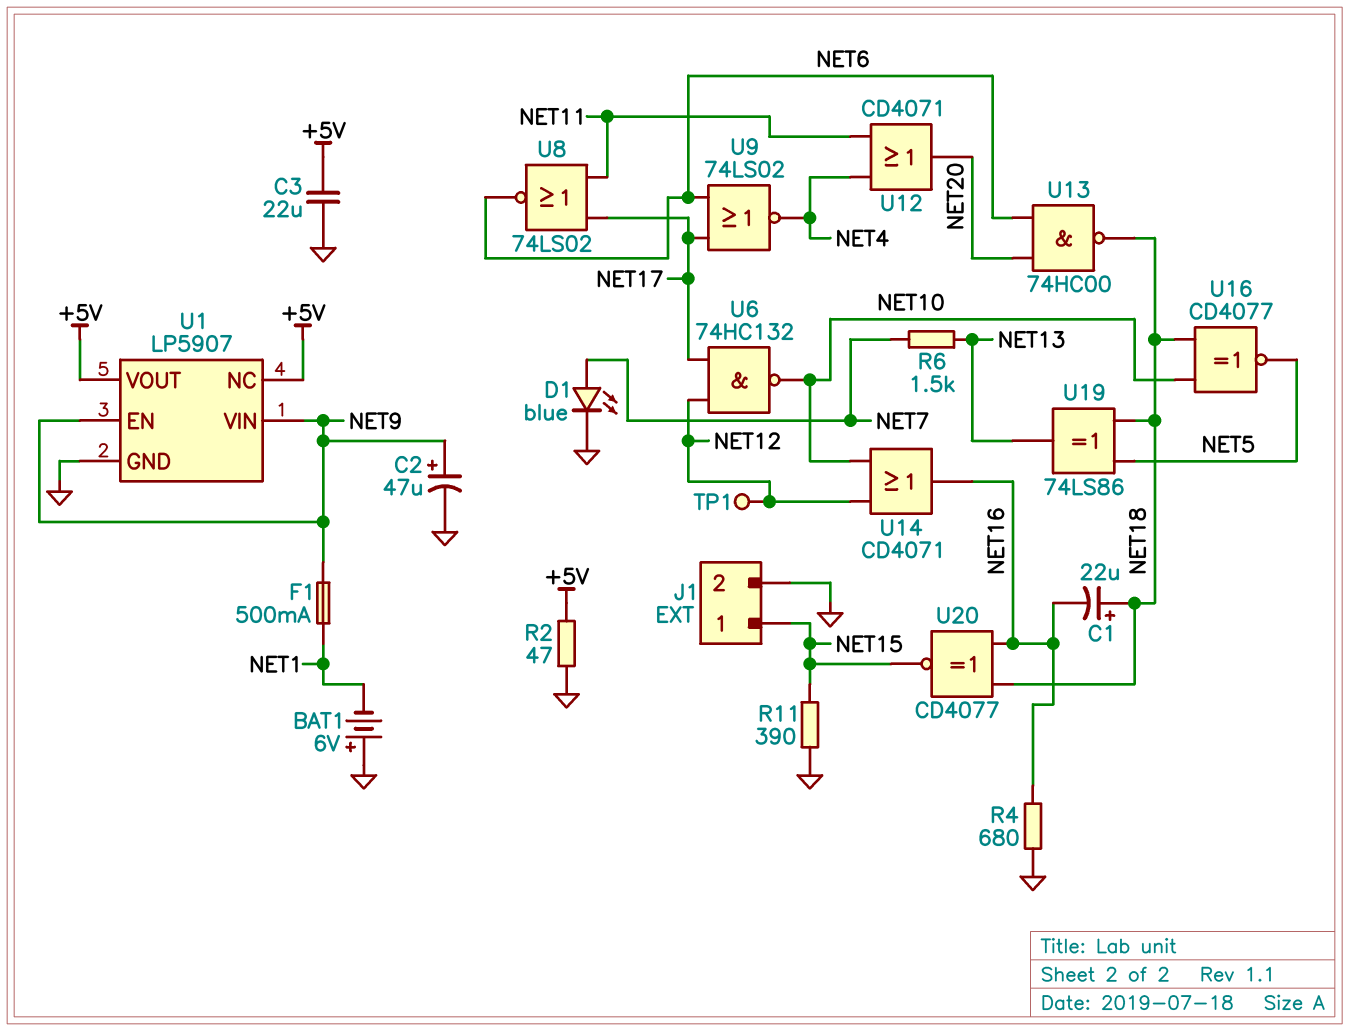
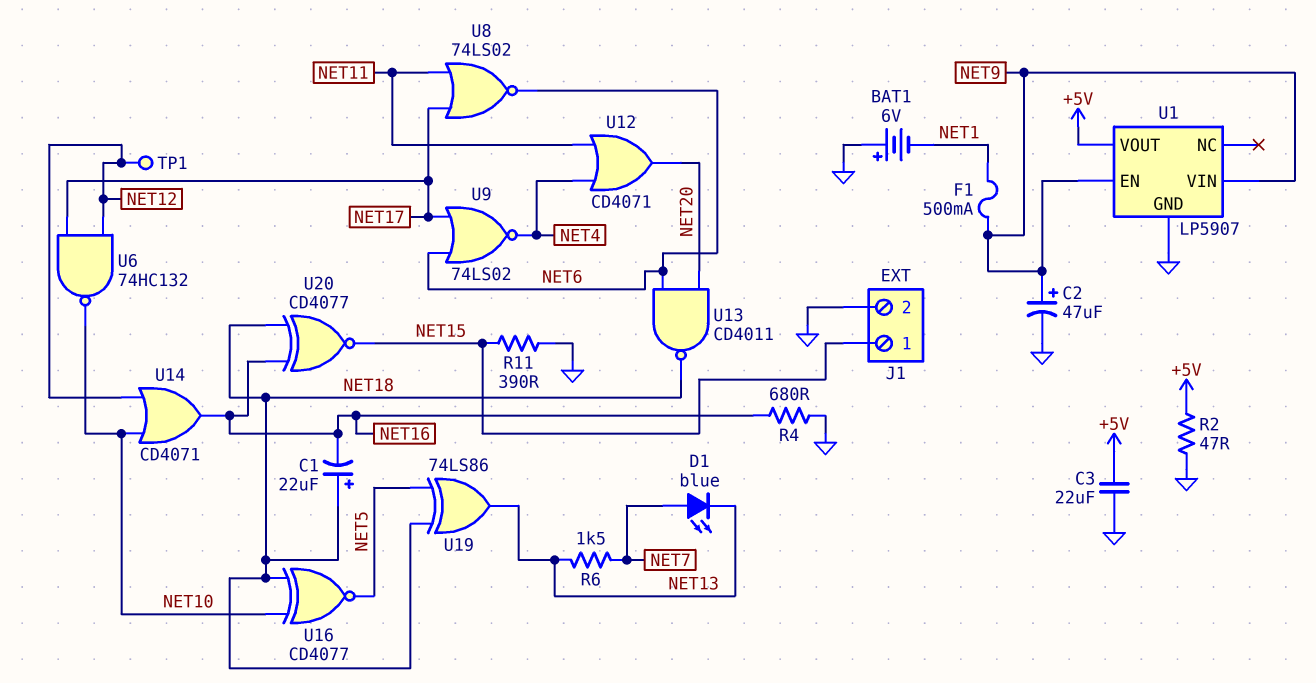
D1: LED blue (A NET7, K GND) -> LED blue (A NET7, K NET13)
U1 pin NC: +5V -> none
U13: NAND 74HC00 (in NET6, in NET20, out NET18) -> NAND CD4011 (in NET6, in NET20, out NET18)

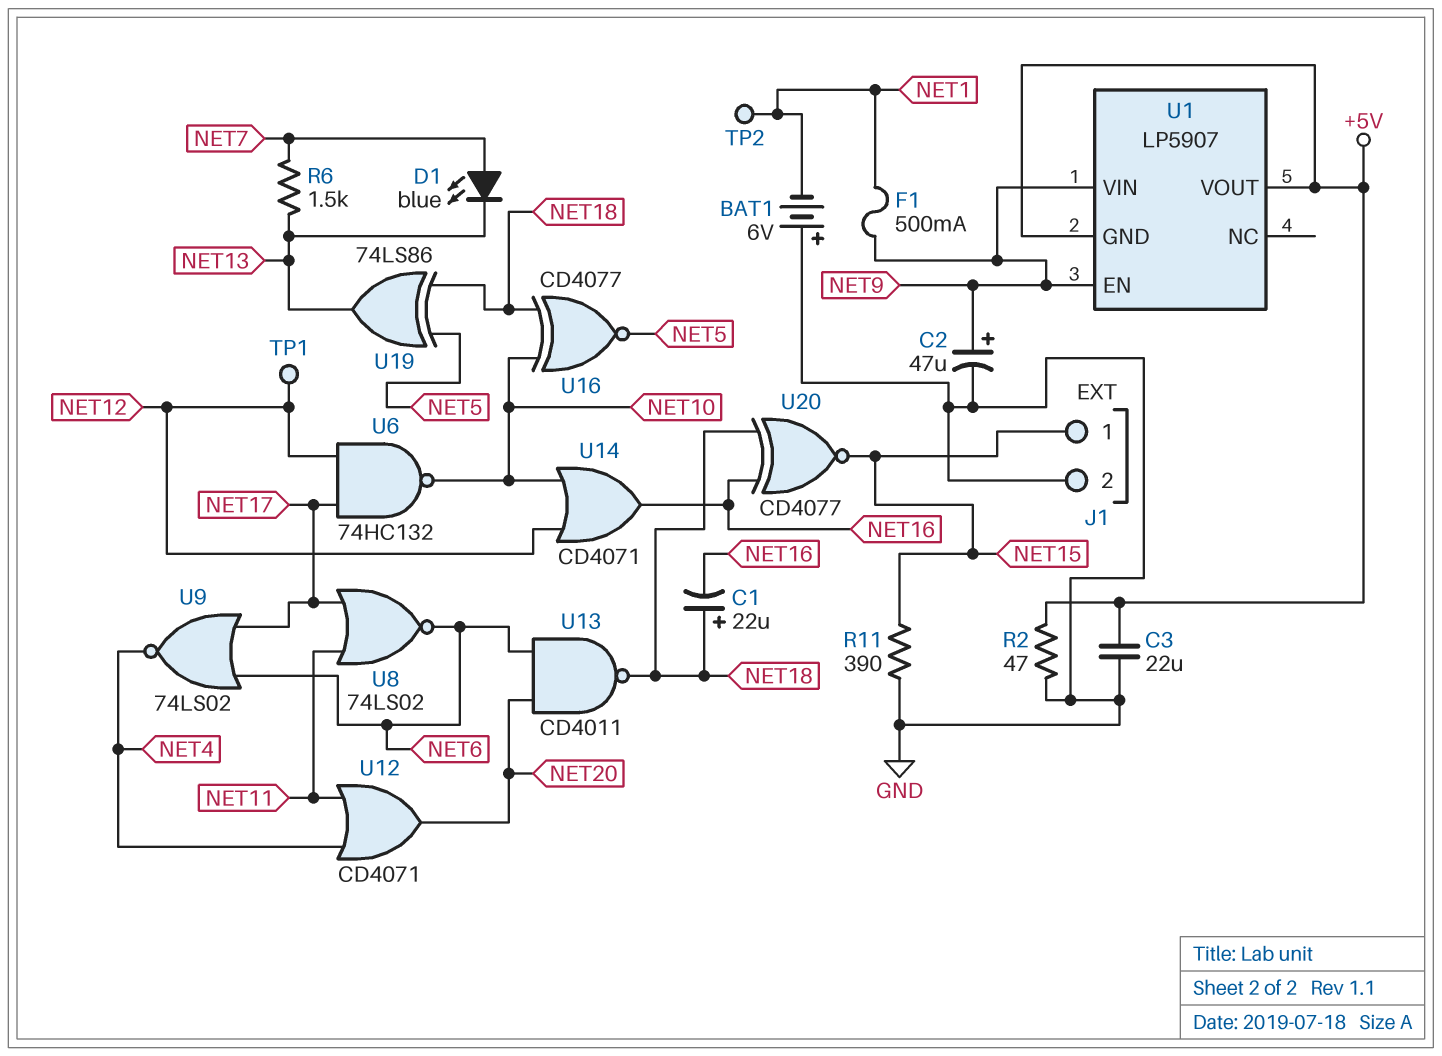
R4: 680 (GND, NET16) -> none
TP2: none -> test point (NET1)
U1 pin GND: GND -> +5V

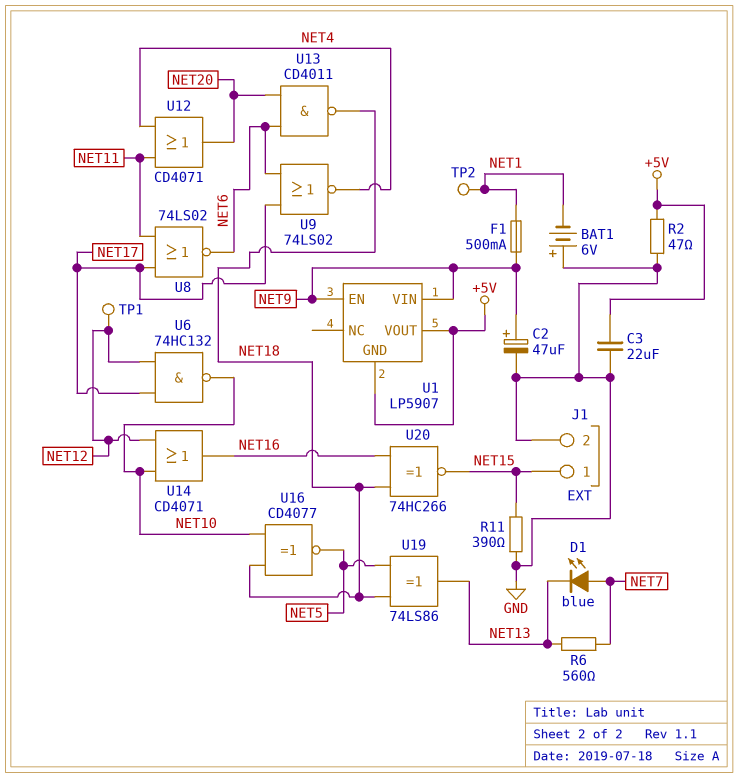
C1: 22uF (plus NET18, minus NET16) -> none
R6: 1.5k (NET7, NET13) -> 560 (NET7, NET13)
U20: XNOR CD4077 (in NET16, in NET18, out NET15) -> XNOR 74HC266 (in NET16, in NET18, out NET15)

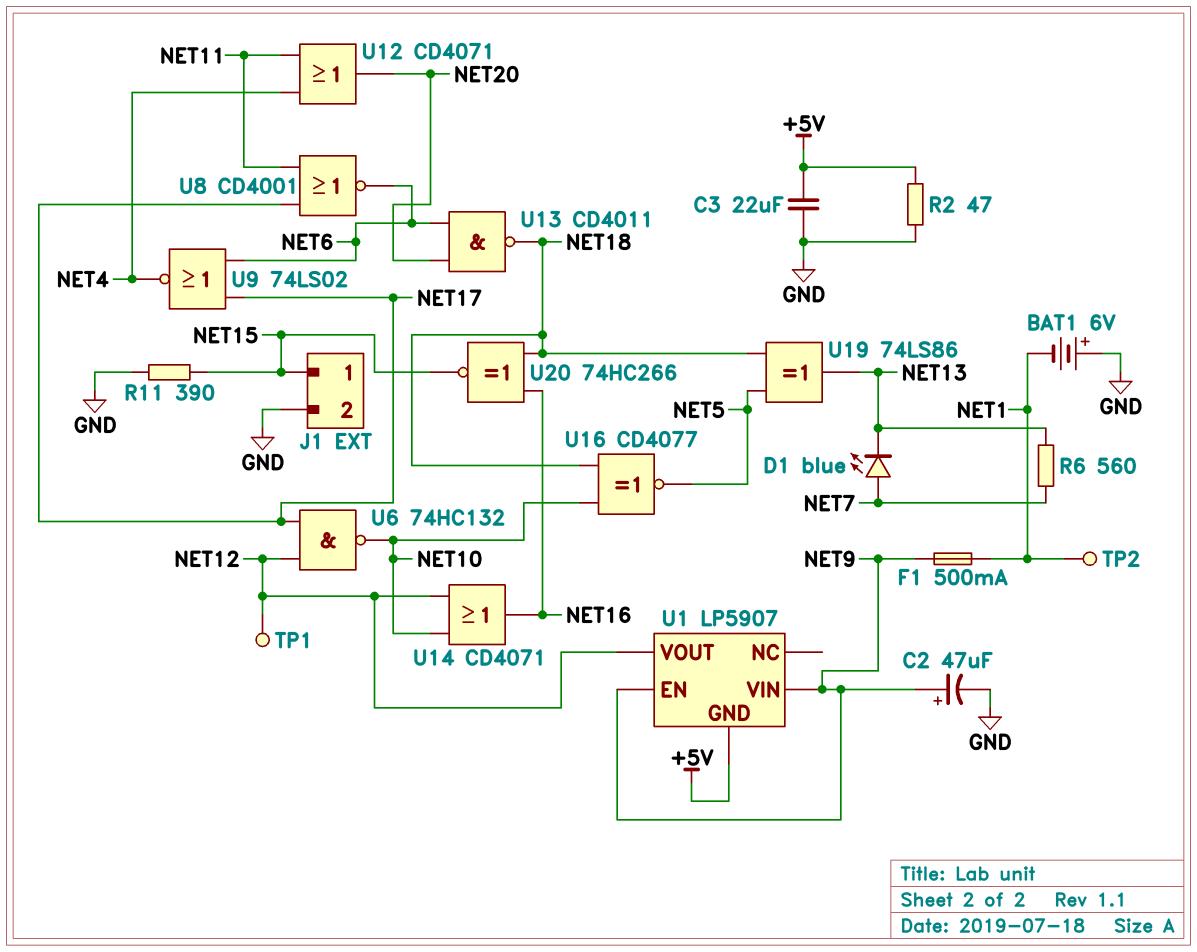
U1 pin VOUT: +5V -> NET12
U8: NOR 74LS02 (in NET11, in NET17, out NET6) -> NOR CD4001 (in NET11, in NET17, out NET6)

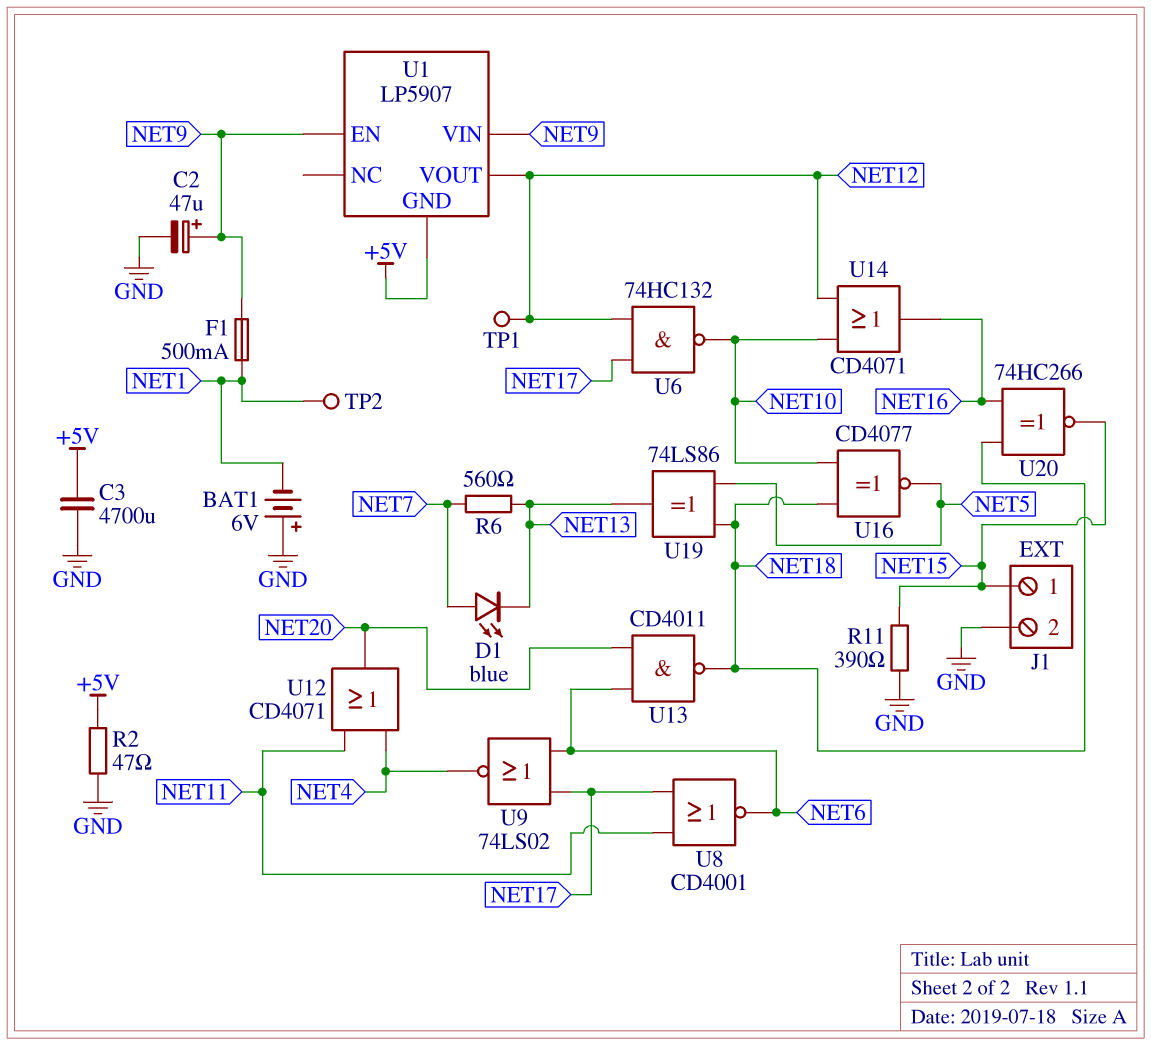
C3: 22uF (+5V, GND) -> 4700uF (+5V, GND)

